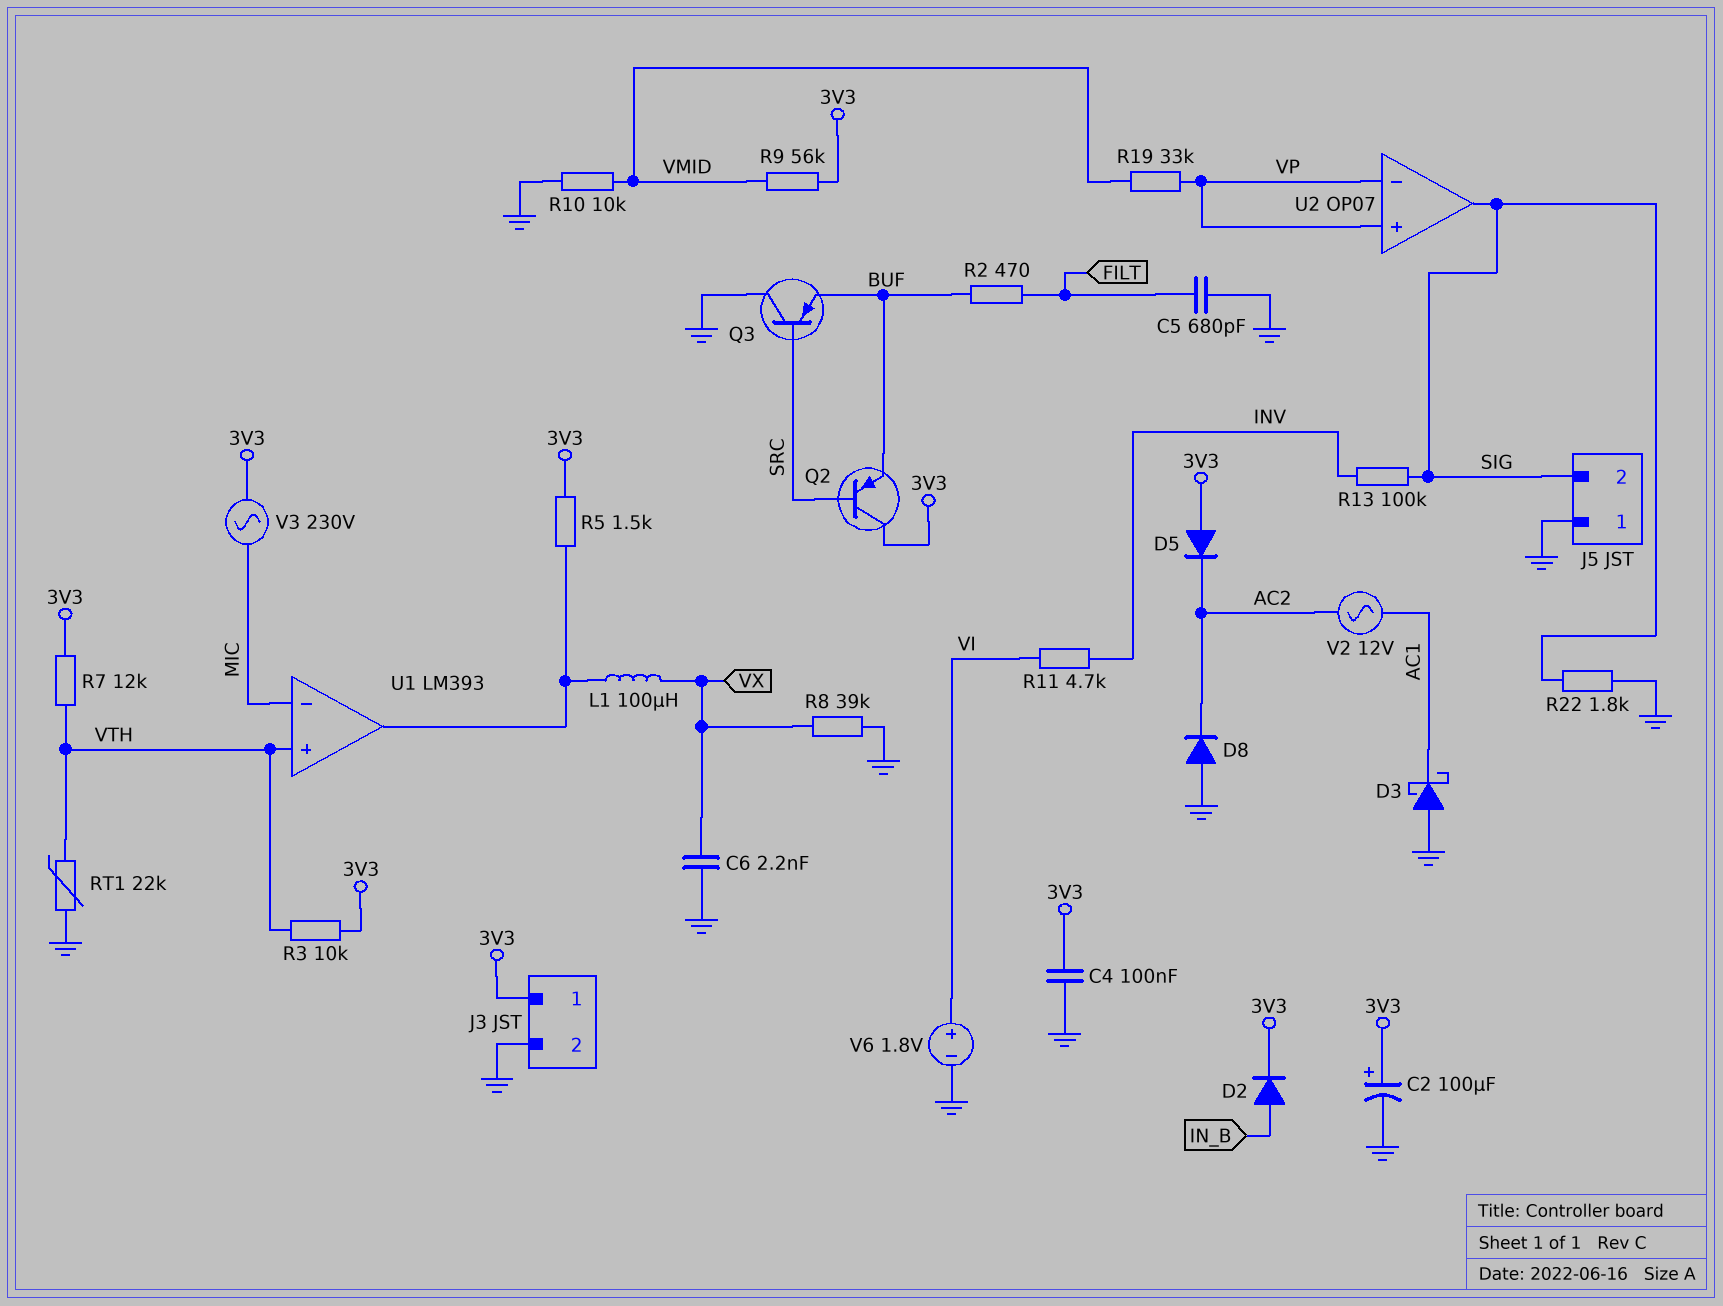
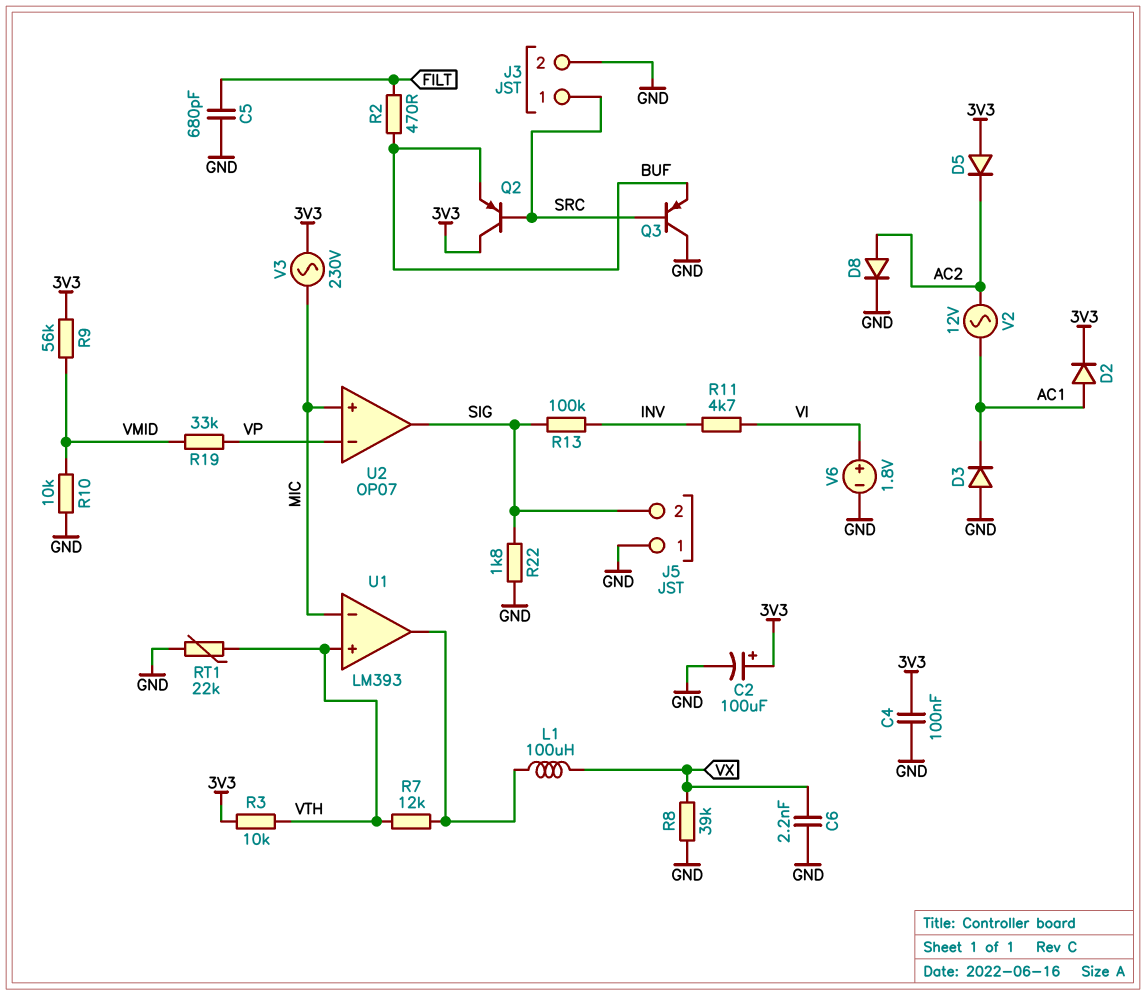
D2: diode (A IN_B, K 3V3) -> diode (A AC1, K 3V3)
D3: schottky (A GND, K AC1) -> diode (A GND, K AC1)
D8: diode (A GND, K AC2) -> diode (A AC2, K GND)
J3 pin 1: 3V3 -> SRC
R5: 1.5k (3V3, U1/out) -> none
R7: 12k (3V3, VTH) -> 12k (U1/out, VTH)
U2 pin in+: VP -> MIC

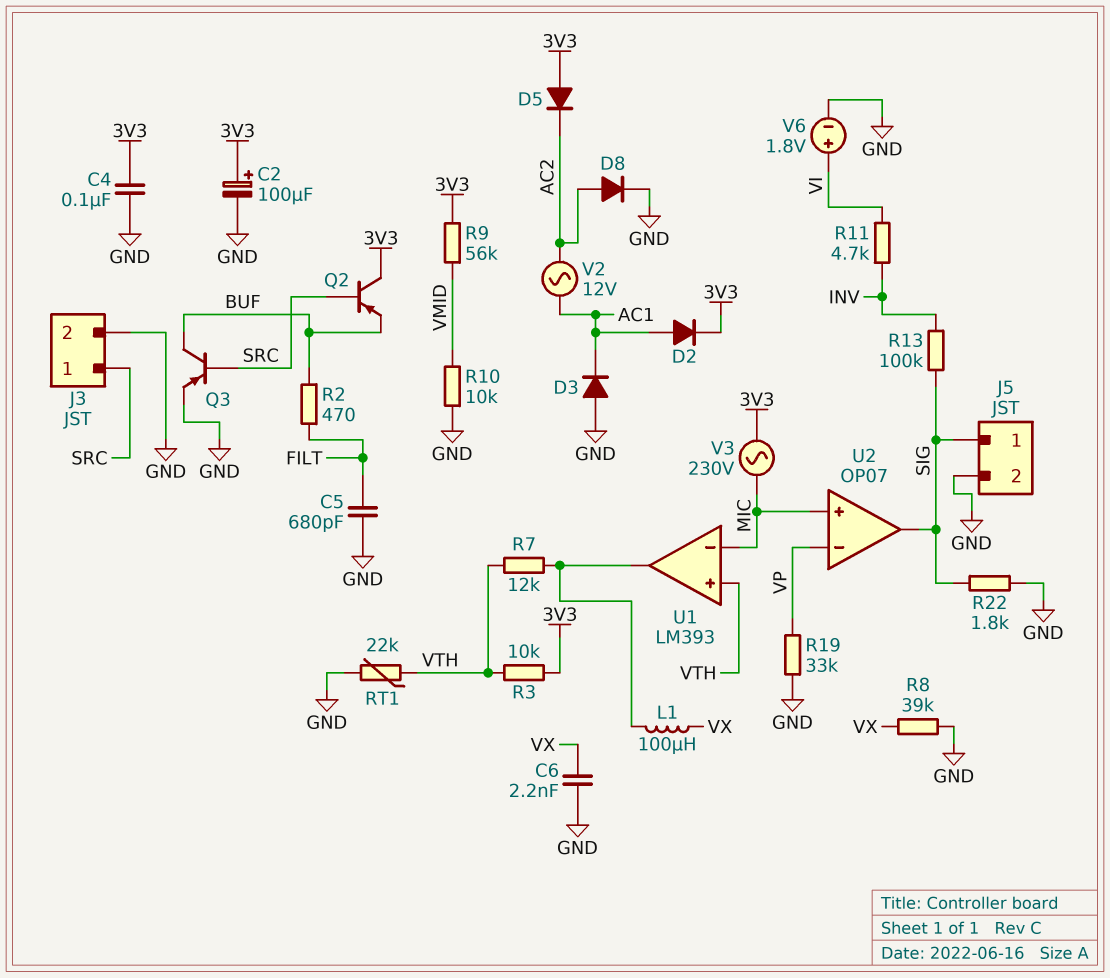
J5 pin 1: GND -> SIG
J5 pin 2: SIG -> GND
Q3: PNP (B SRC, C GND, E BUF) -> PNP (B SRC, C BUF, E GND)
R19: 33k (VMID, VP) -> 33k (GND, VP)

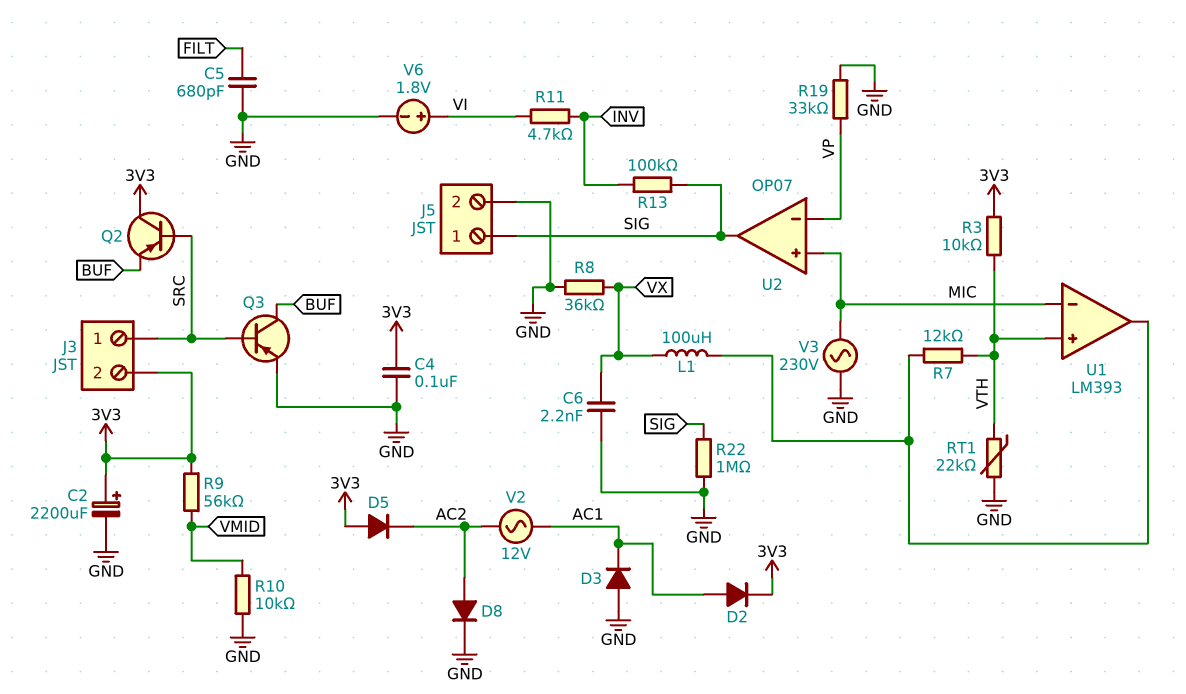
C2: 100uF (plus 3V3, minus GND) -> 2200uF (plus 3V3, minus GND)
J3 pin 2: GND -> 3V3
R2: 470 (BUF, FILT) -> none
R8: 39k (GND, VX) -> 36k (GND, VX)
R22: 1.8k (GND, SIG) -> 1M (GND, SIG)
V3: AC 230V (3V3, MIC) -> AC 230V (GND, MIC)

